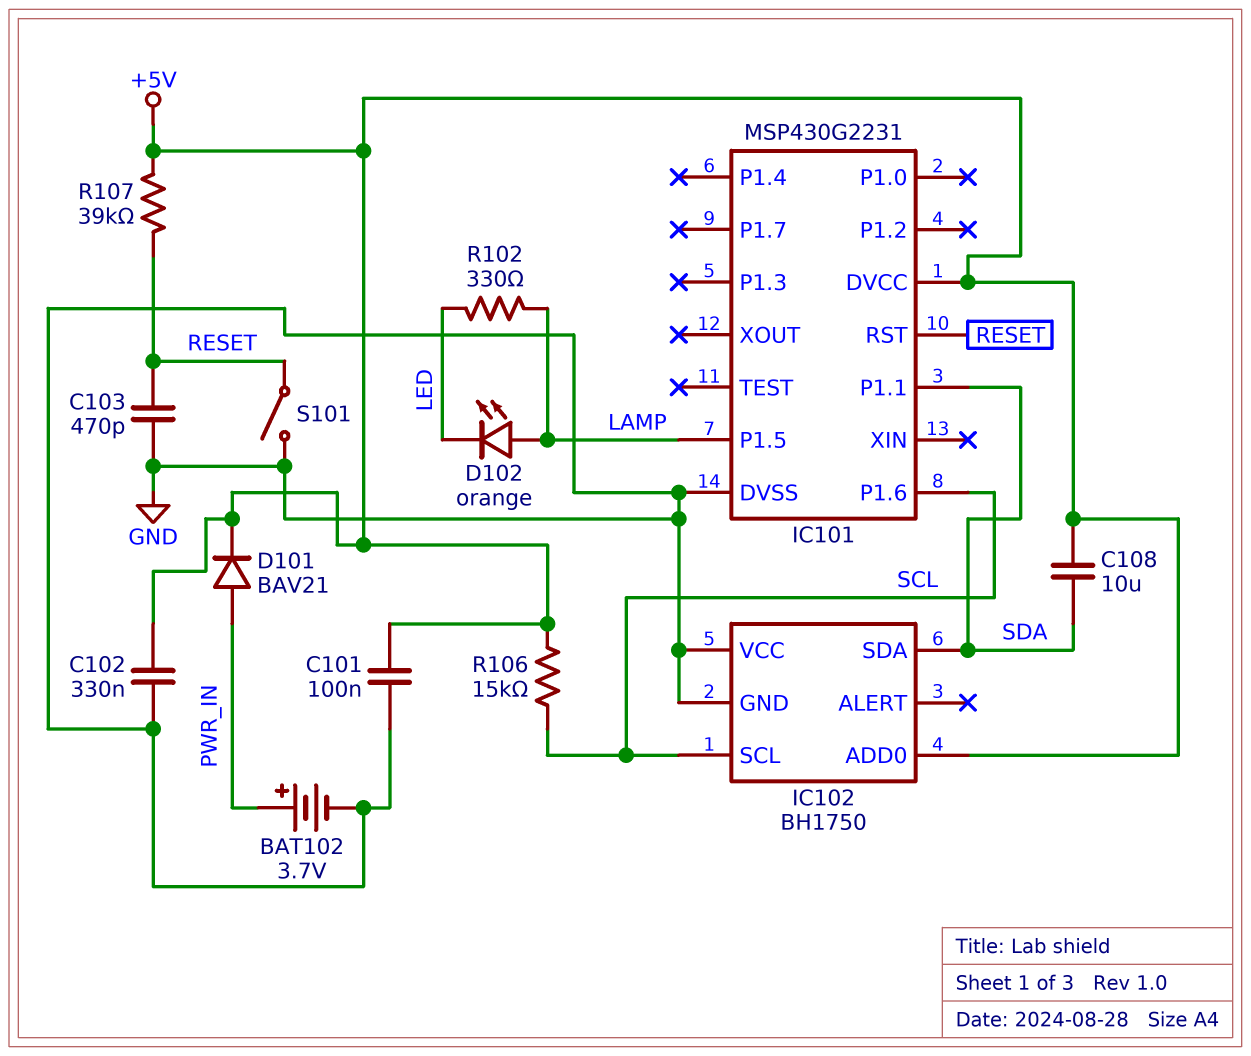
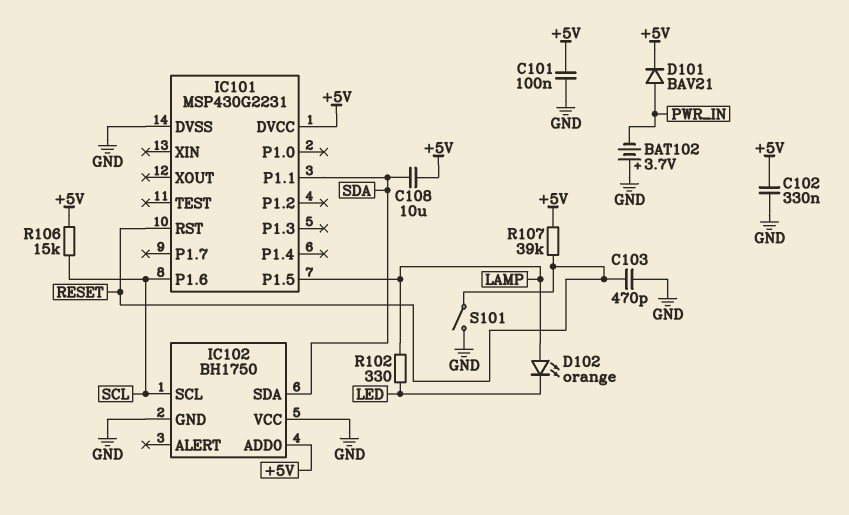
BAT102: 3.7V (plus PWR_IN, minus GND) -> 3.7V (plus GND, minus PWR_IN)

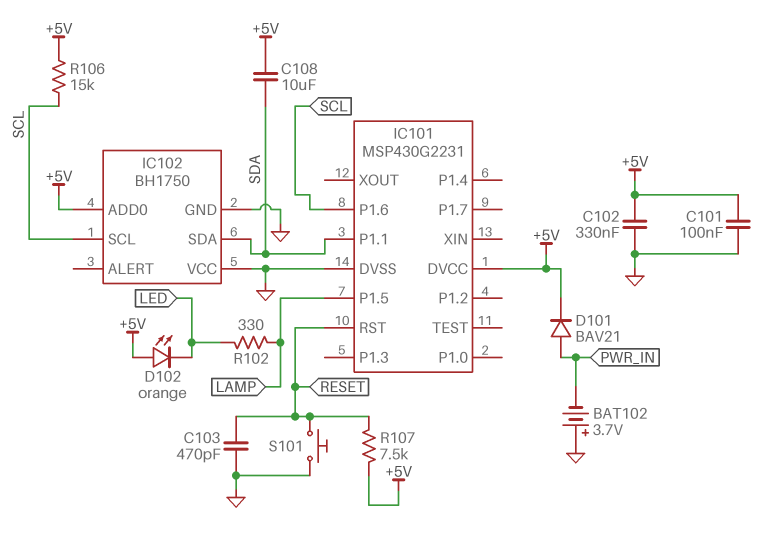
D102: LED orange (A LAMP, K LED) -> LED orange (A +5V, K LED)
R107: 39k (+5V, RESET) -> 7.5k (+5V, RESET)
S101: switch (GND, RESET) -> button (GND, RESET)

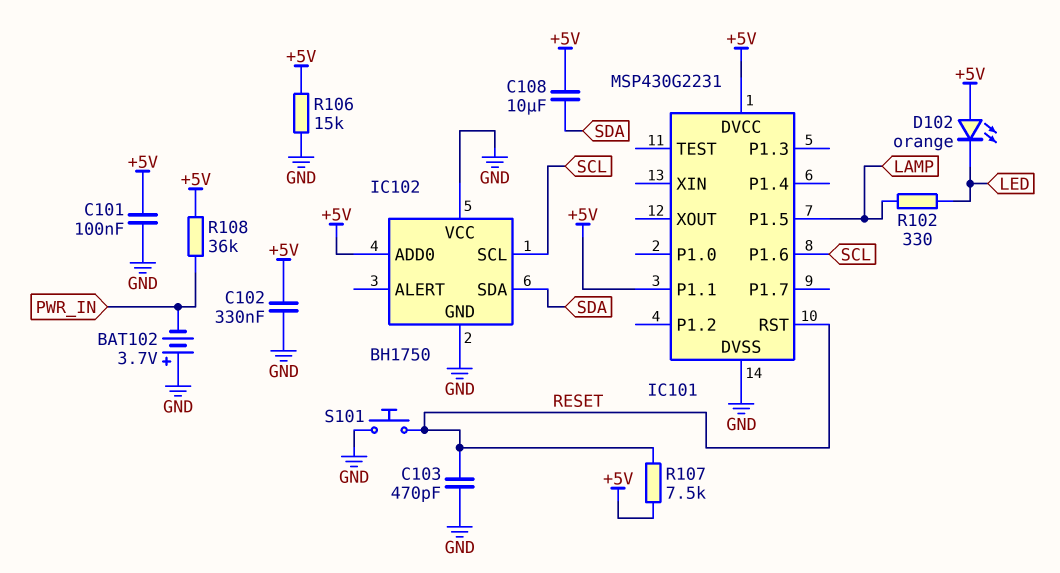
D101: diode BAV21 (A PWR_IN, K +5V) -> none
IC101 pin P1.1: SDA -> +5V
R106: 15k (+5V, SCL) -> 15k (+5V, GND)
R108: none -> 36k (+5V, PWR_IN)

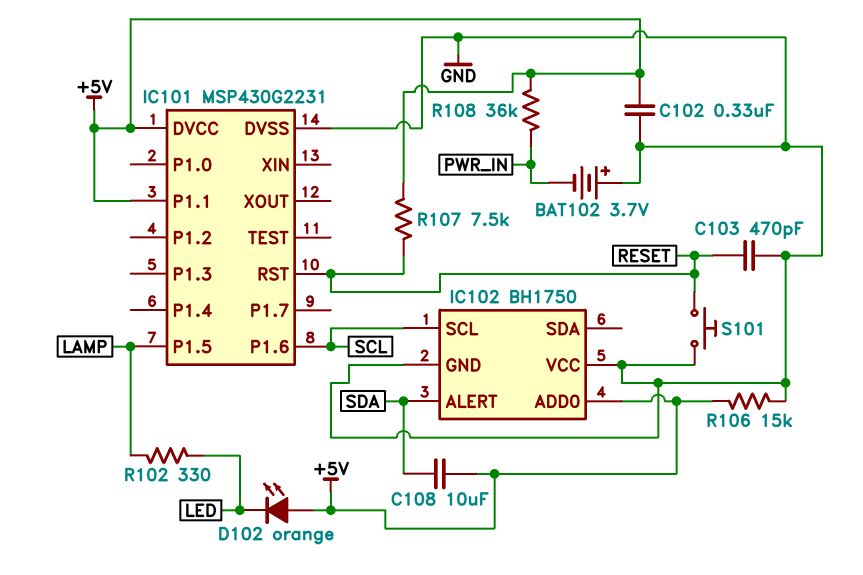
C101: 100nF (+5V, GND) -> none
IC102 pin ALERT: none -> SDA
IC102 pin SDA: SDA -> none

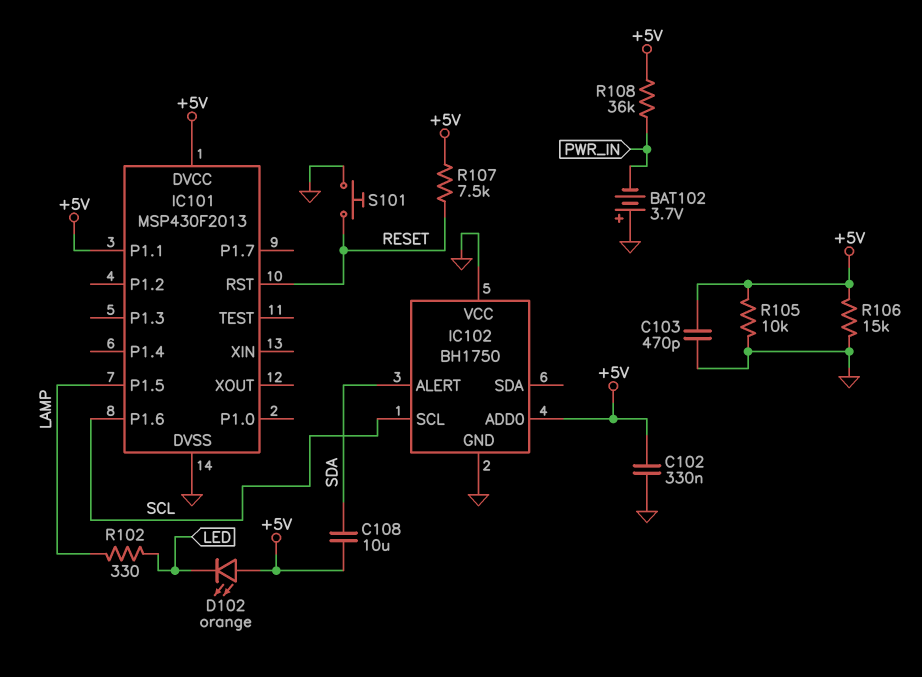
C103: 470pF (GND, RESET) -> 470pF (+5V, GND)
IC101: MSP430G2231 -> MSP430F2013
R105: none -> 10k (+5V, GND)

